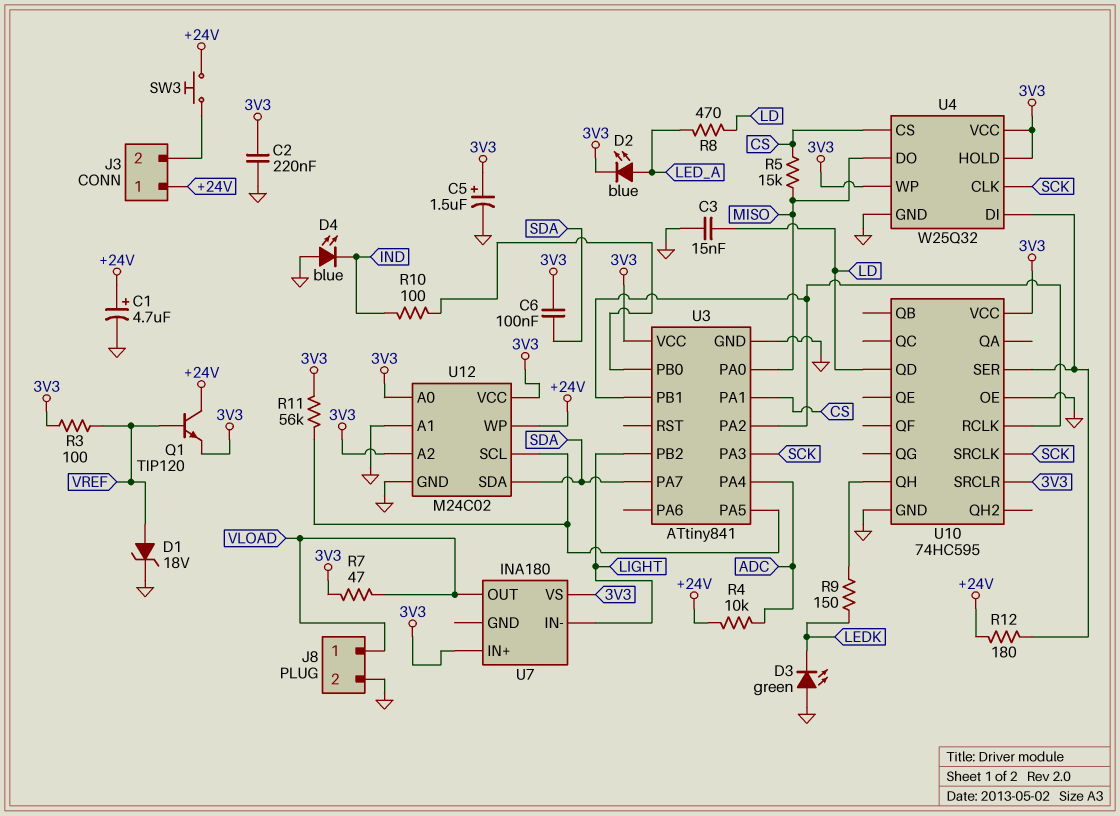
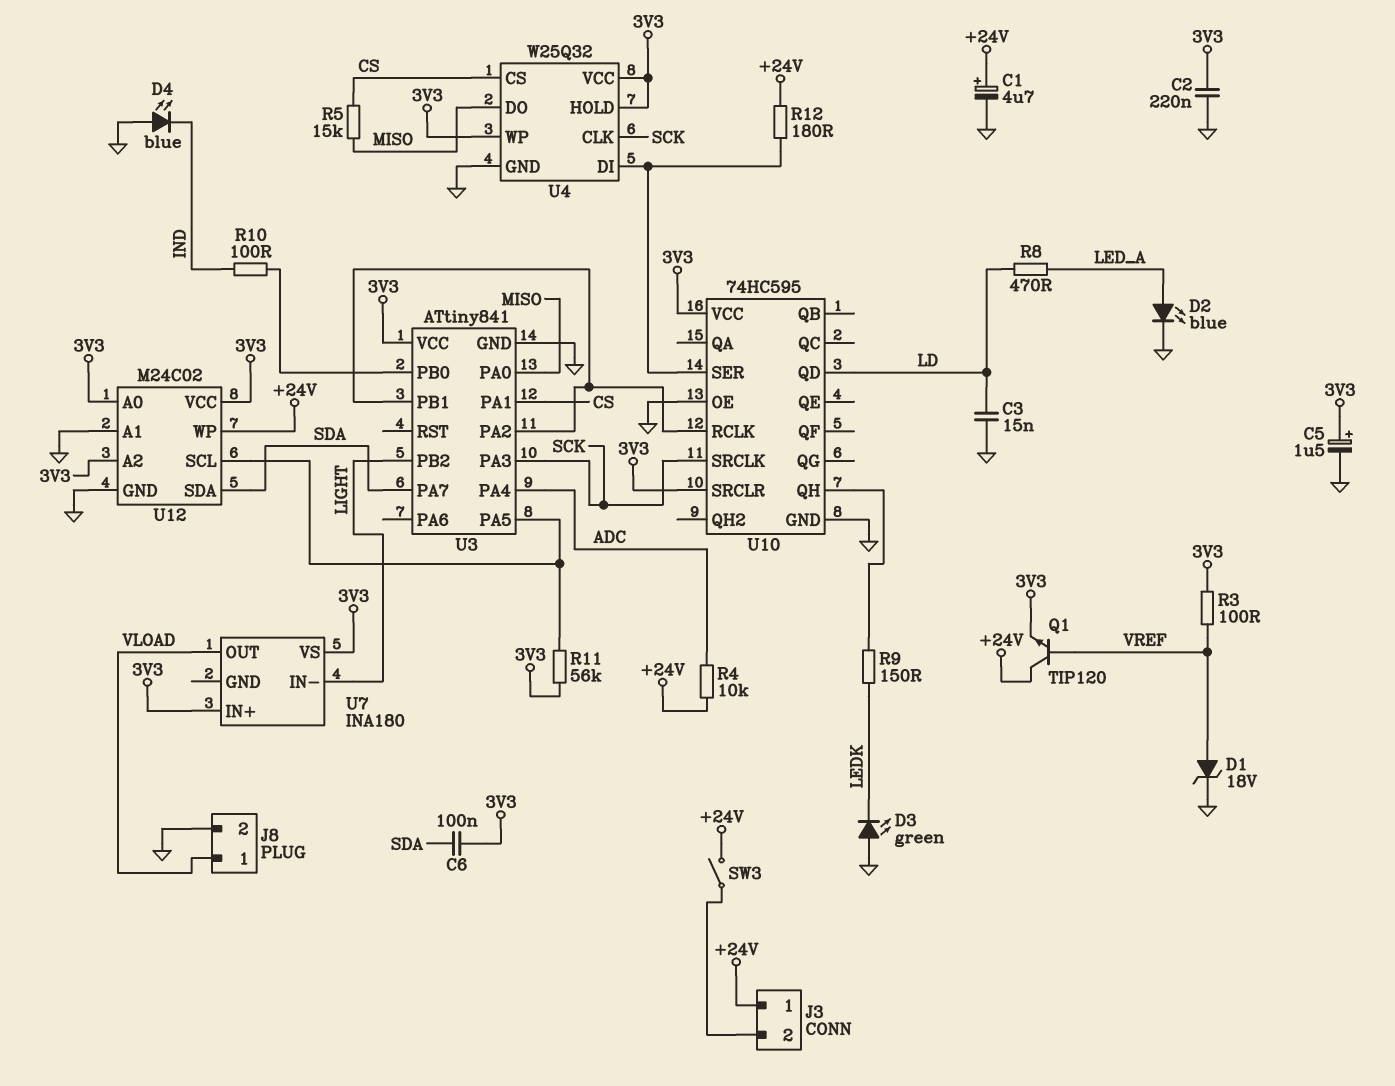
D2: LED blue (A LED_A, K 3V3) -> LED blue (A LED_A, K GND)
R7: 47 (3V3, VLOAD) -> none
SW3: button (+24V, J3/2) -> switch (+24V, J3/2)

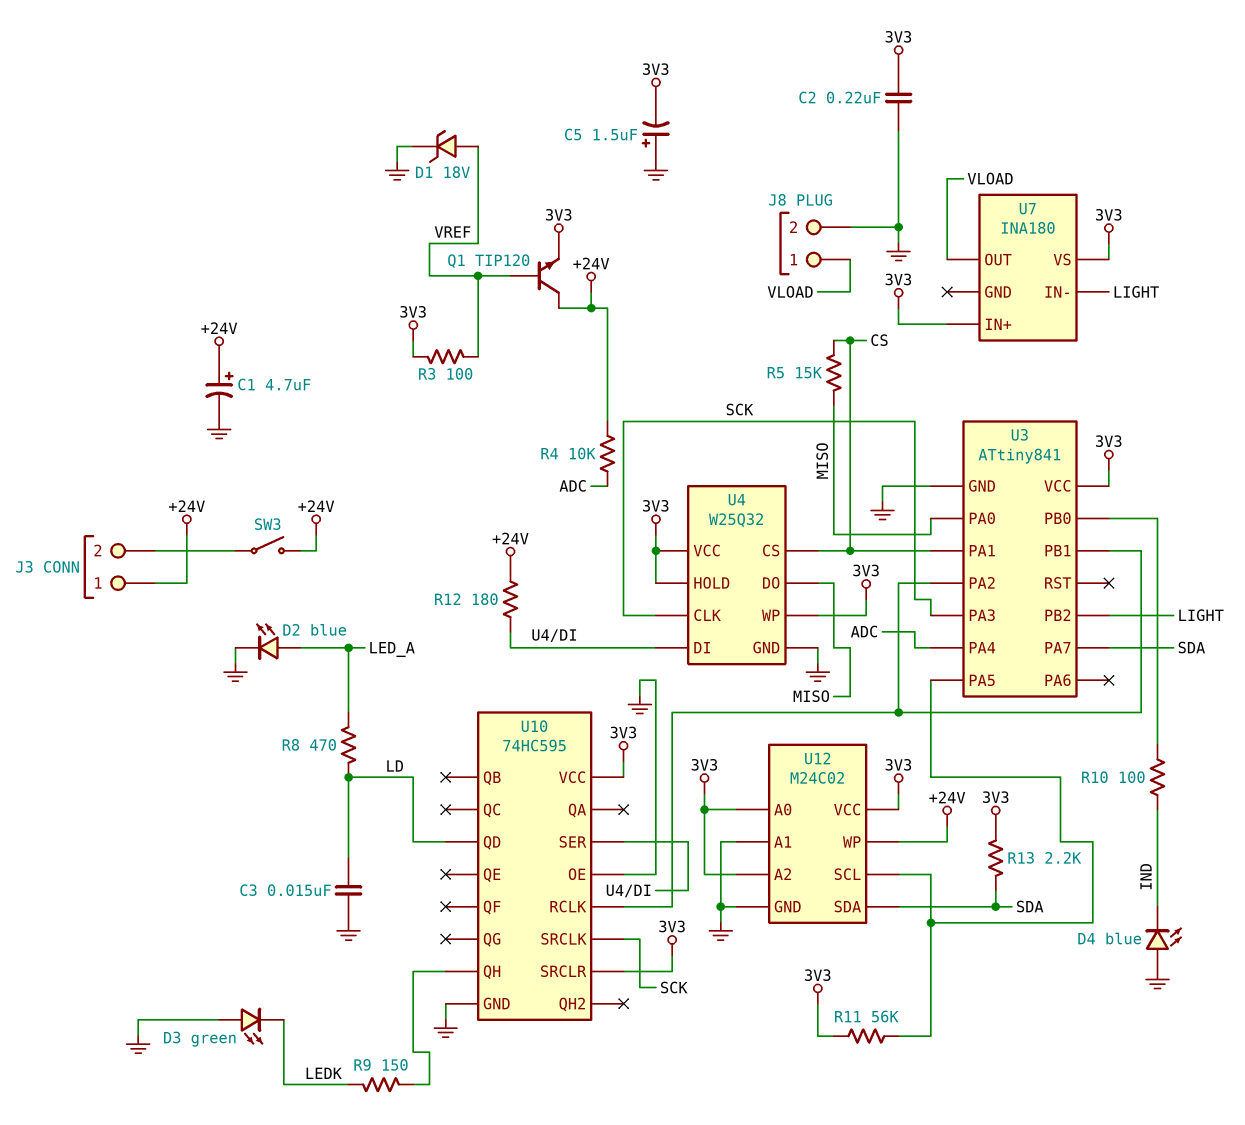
C5: 1.5uF (plus 3V3, minus GND) -> 1.5uF (plus GND, minus 3V3)
C6: 100nF (3V3, SDA) -> none
R13: none -> 2.2k (3V3, SDA)

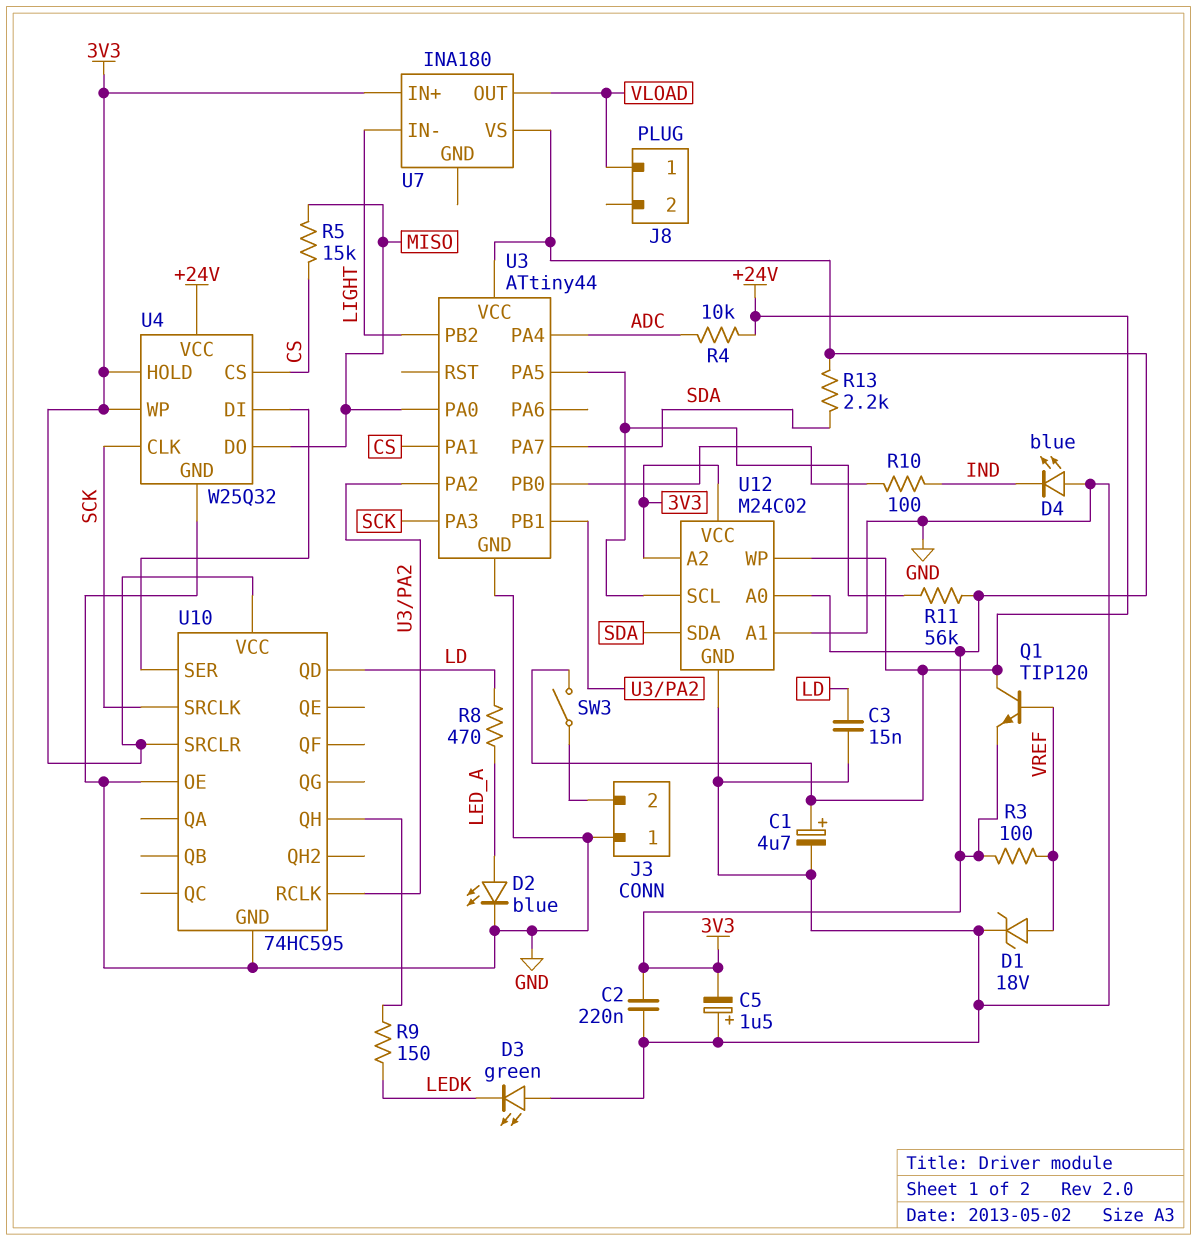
J3 pin 1: +24V -> GND
J8 pin 2: GND -> none
R12: 180 (+24V, U4/DI) -> none
U3: ATtiny841 -> ATtiny44
U4 pin VCC: 3V3 -> +24V

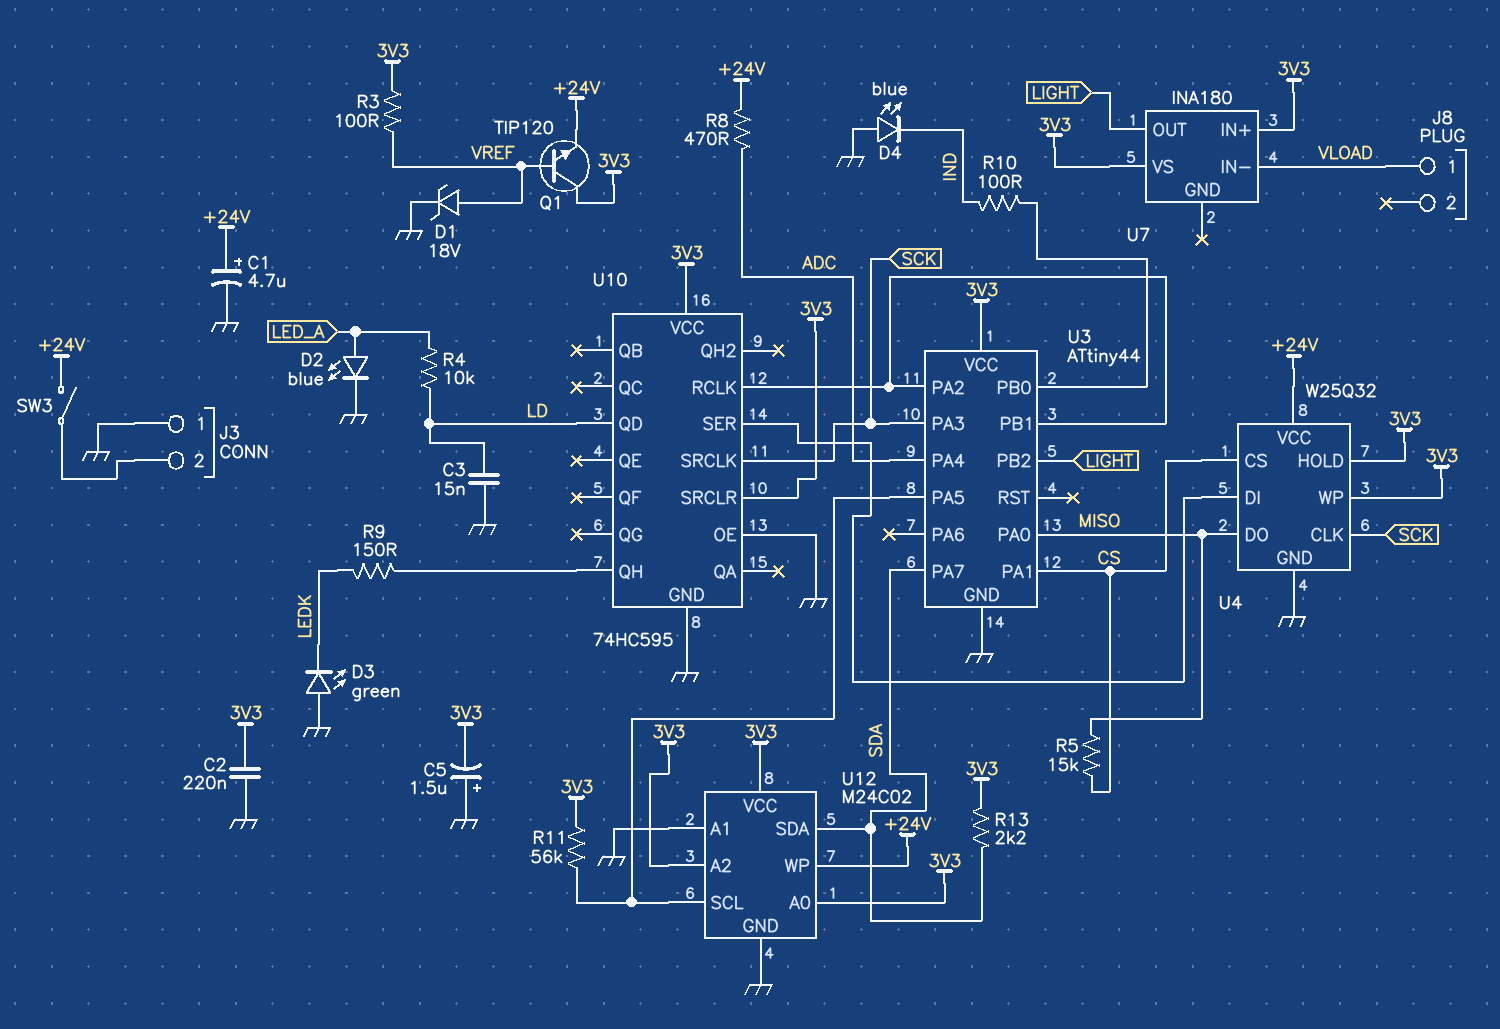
Q1: NPN TIP120 (B VREF, C +24V, E 3V3) -> NPN TIP120 (B VREF, C 3V3, E +24V)
R4: 10k (+24V, ADC) -> 10k (LD, LED_A)
R8: 470 (LD, LED_A) -> 470 (+24V, ADC)
U7 pin IN-: LIGHT -> VLOAD
U7 pin OUT: VLOAD -> LIGHT

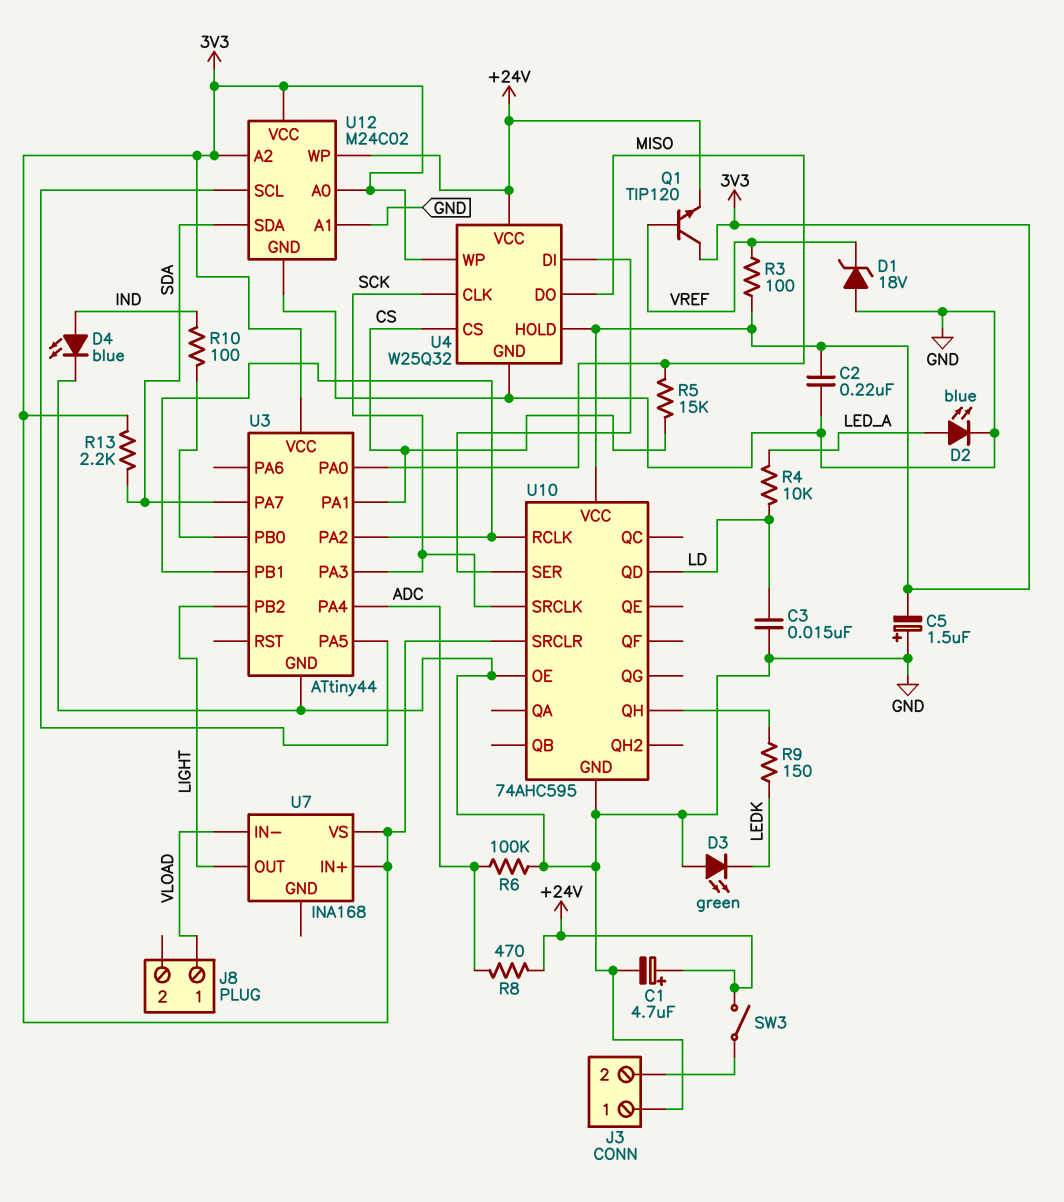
D1: zener 18V (A VREF, K GND) -> zener 18V (A GND, K VREF)
D4: LED blue (A GND, K IND) -> LED blue (A IND, K GND)
R6: none -> 100k (ADC, GND)
R11: 56k (3V3, U3/PA5) -> none
U7: INA180 -> INA168
U10: 74HC595 -> 74AHC595

